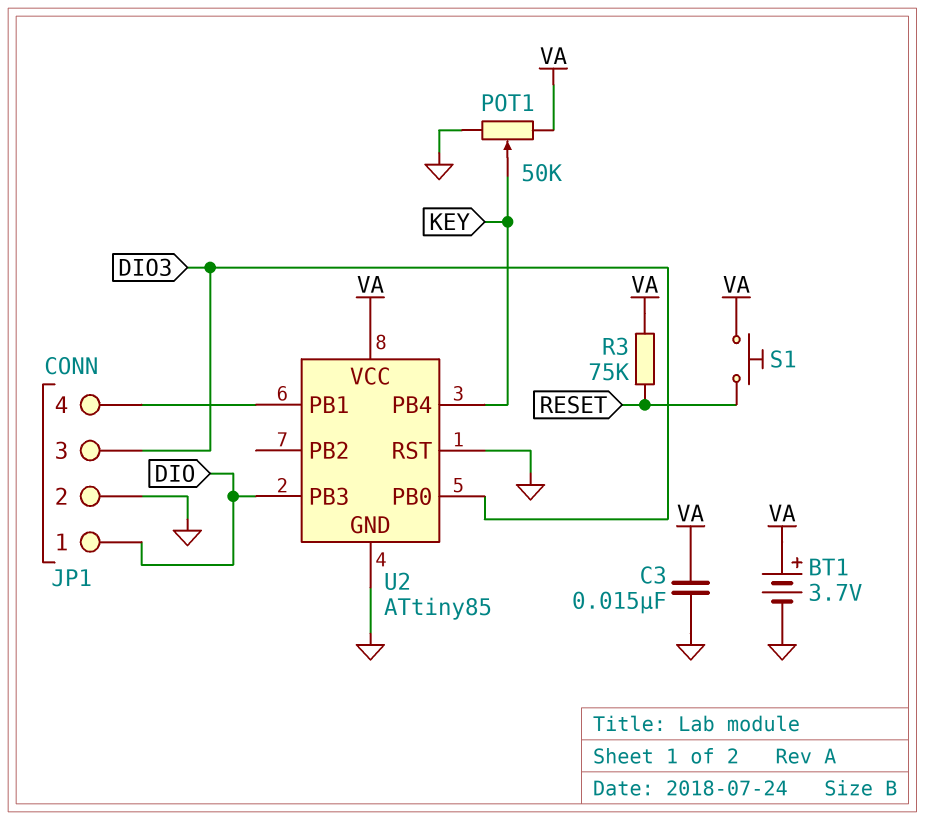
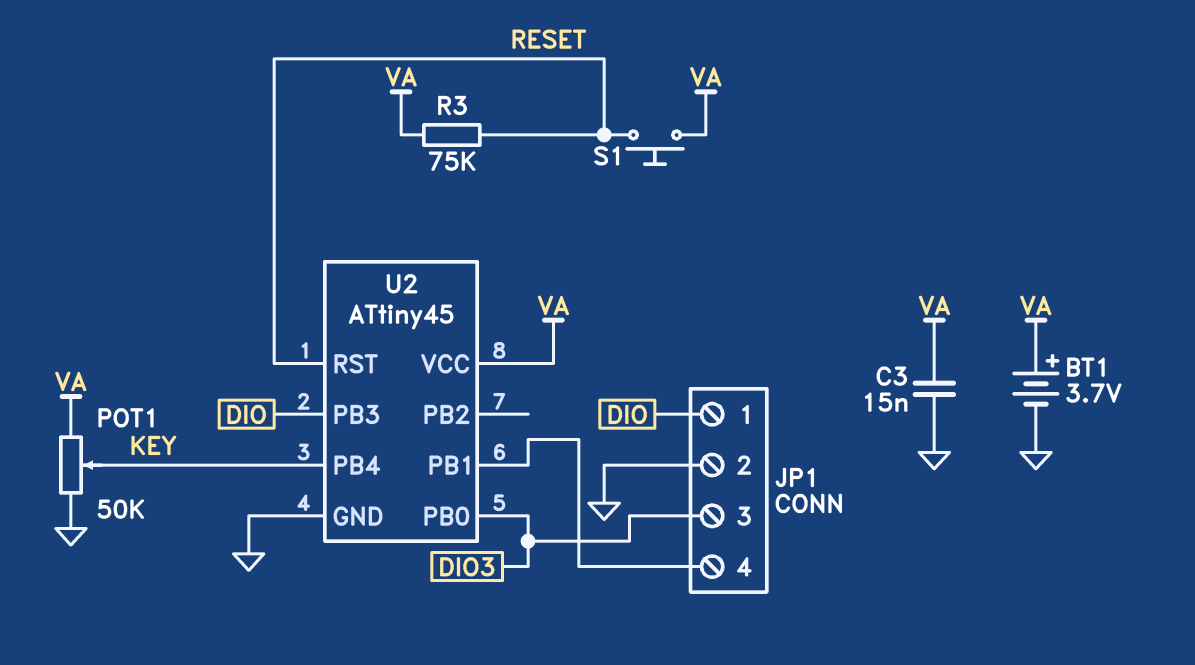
U2: ATtiny85 -> ATtiny45
U2 pin RST: GND -> RESET

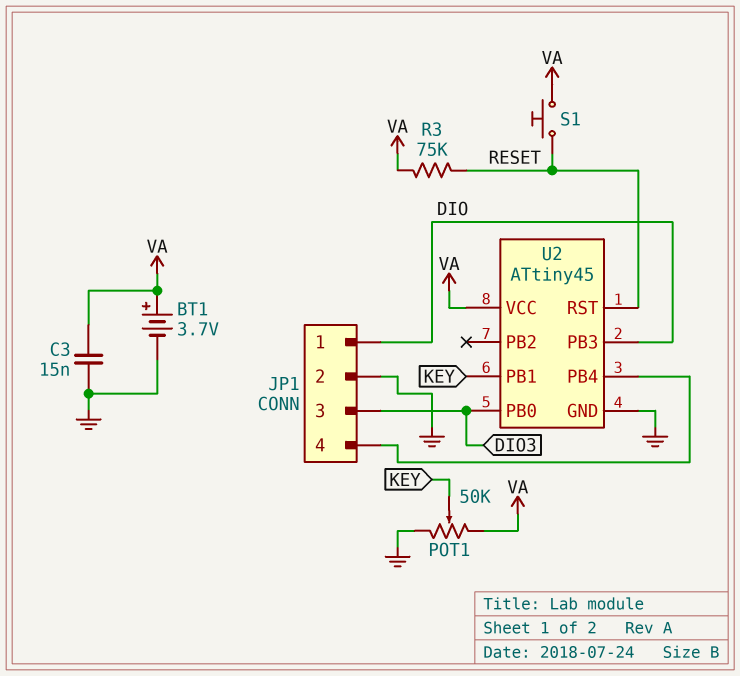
U2 pin PB1: JP1/4 -> KEY
U2 pin PB4: KEY -> JP1/4

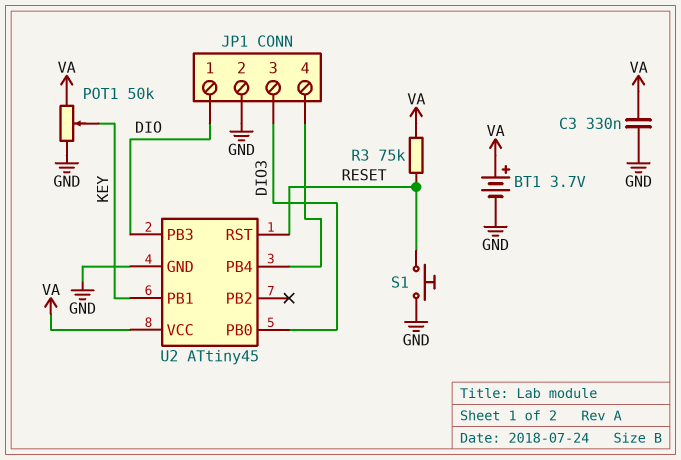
C3: 15nF (GND, VA) -> 330nF (GND, VA)
S1: button (RESET, VA) -> button (GND, RESET)

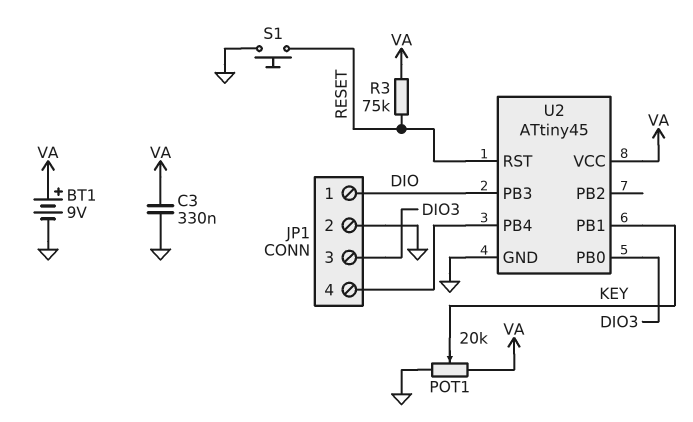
BT1: 3.7V (plus VA, minus GND) -> 9V (plus VA, minus GND)
POT1: 50k (GND, VA, wiper KEY) -> 20k (GND, VA, wiper KEY)

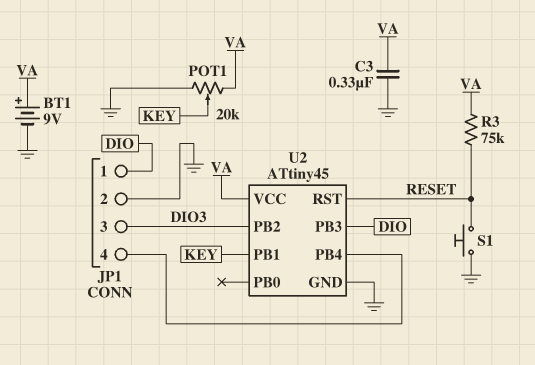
U2 pin PB0: DIO3 -> none
U2 pin PB2: none -> DIO3

